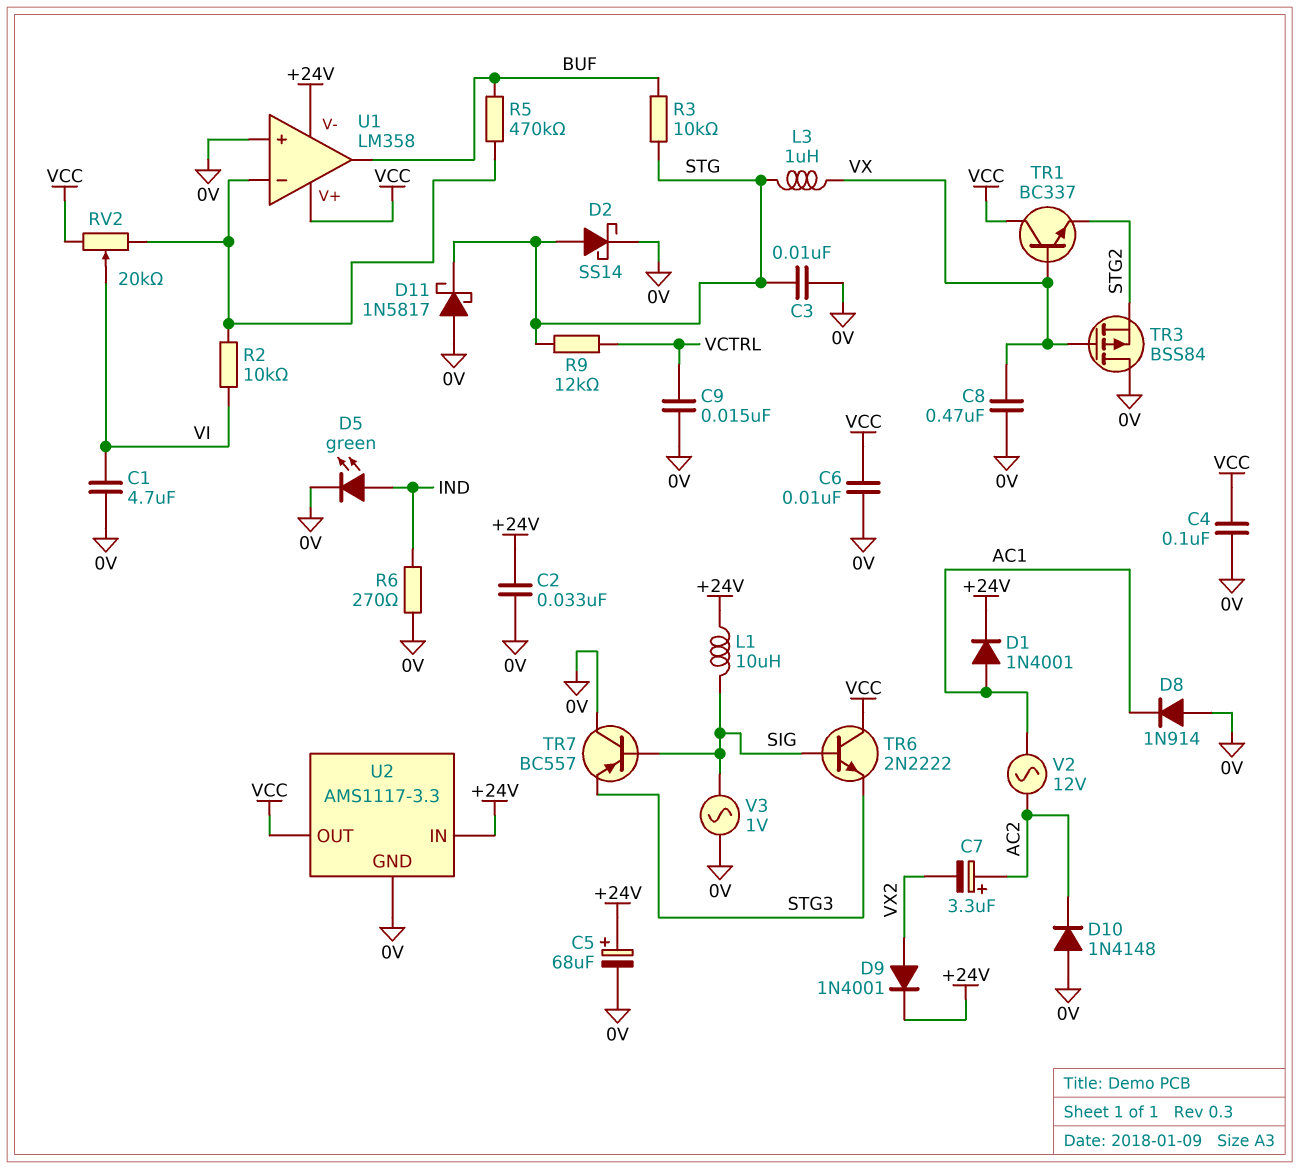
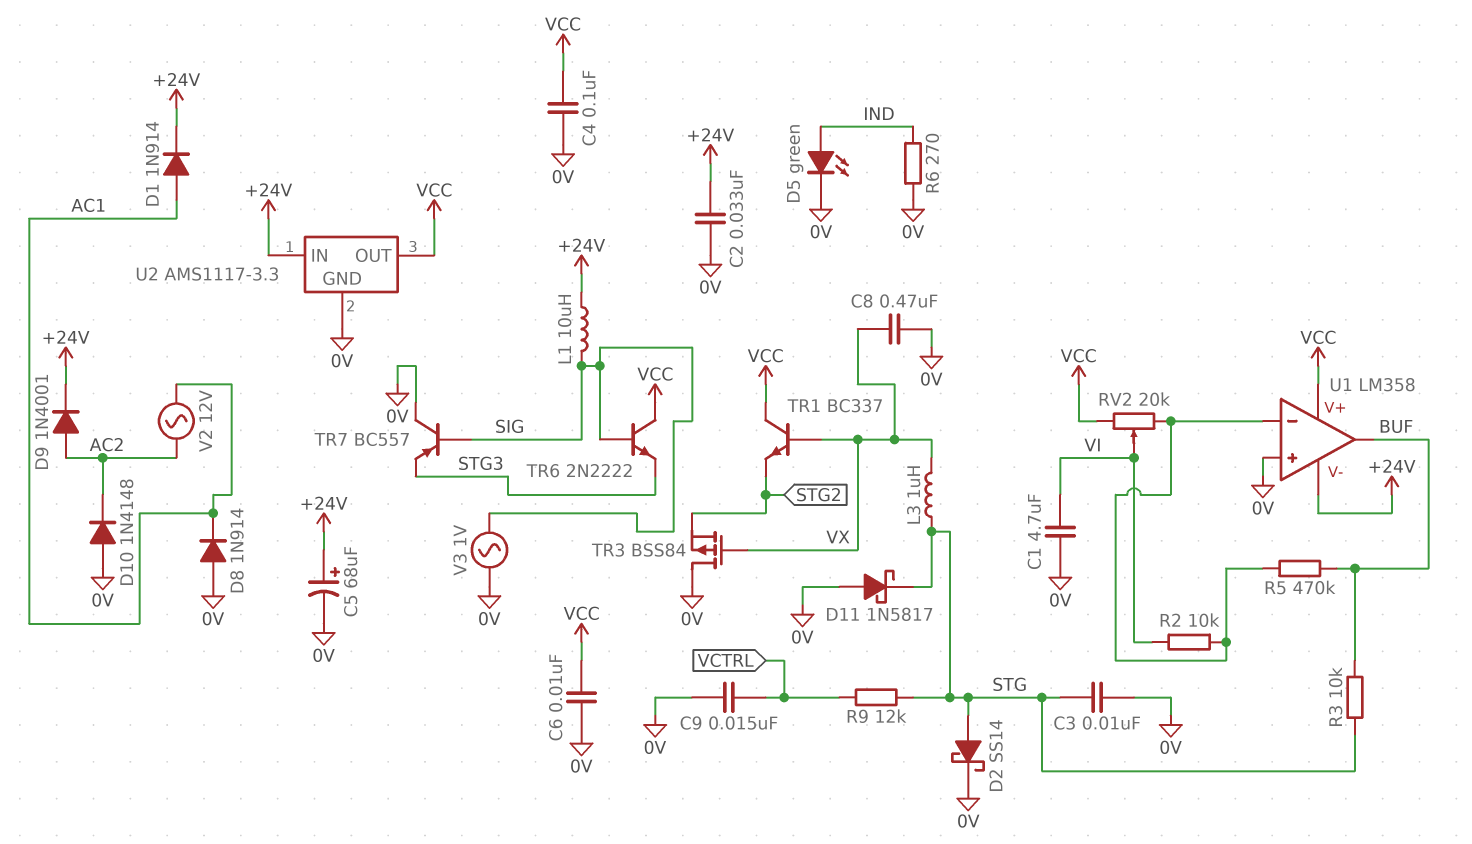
C7: 3.3uF (plus AC2, minus VX2) -> none
D1: diode 1N4001 (A AC1, K +24V) -> diode 1N914 (A AC1, K +24V)
D9: diode 1N4001 (A VX2, K +24V) -> diode 1N4001 (A AC2, K +24V)

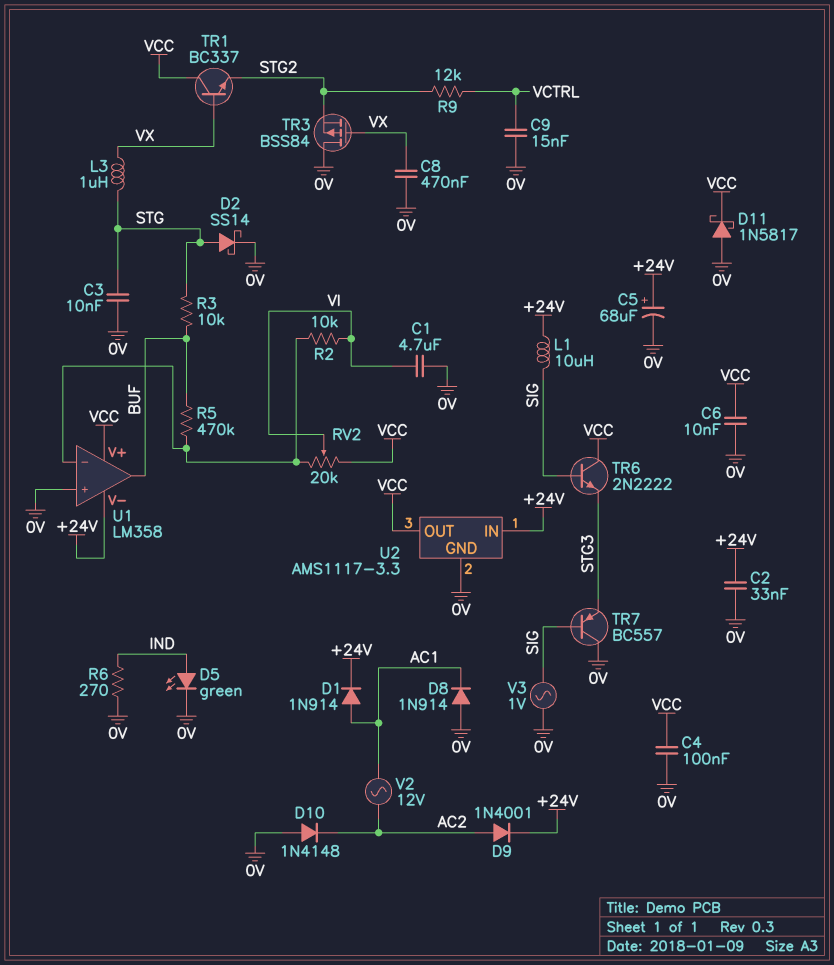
D11: schottky 1N5817 (A 0V, K STG) -> schottky 1N5817 (A 0V, K VCC)
R9: 12k (STG, VCTRL) -> 12k (STG2, VCTRL)

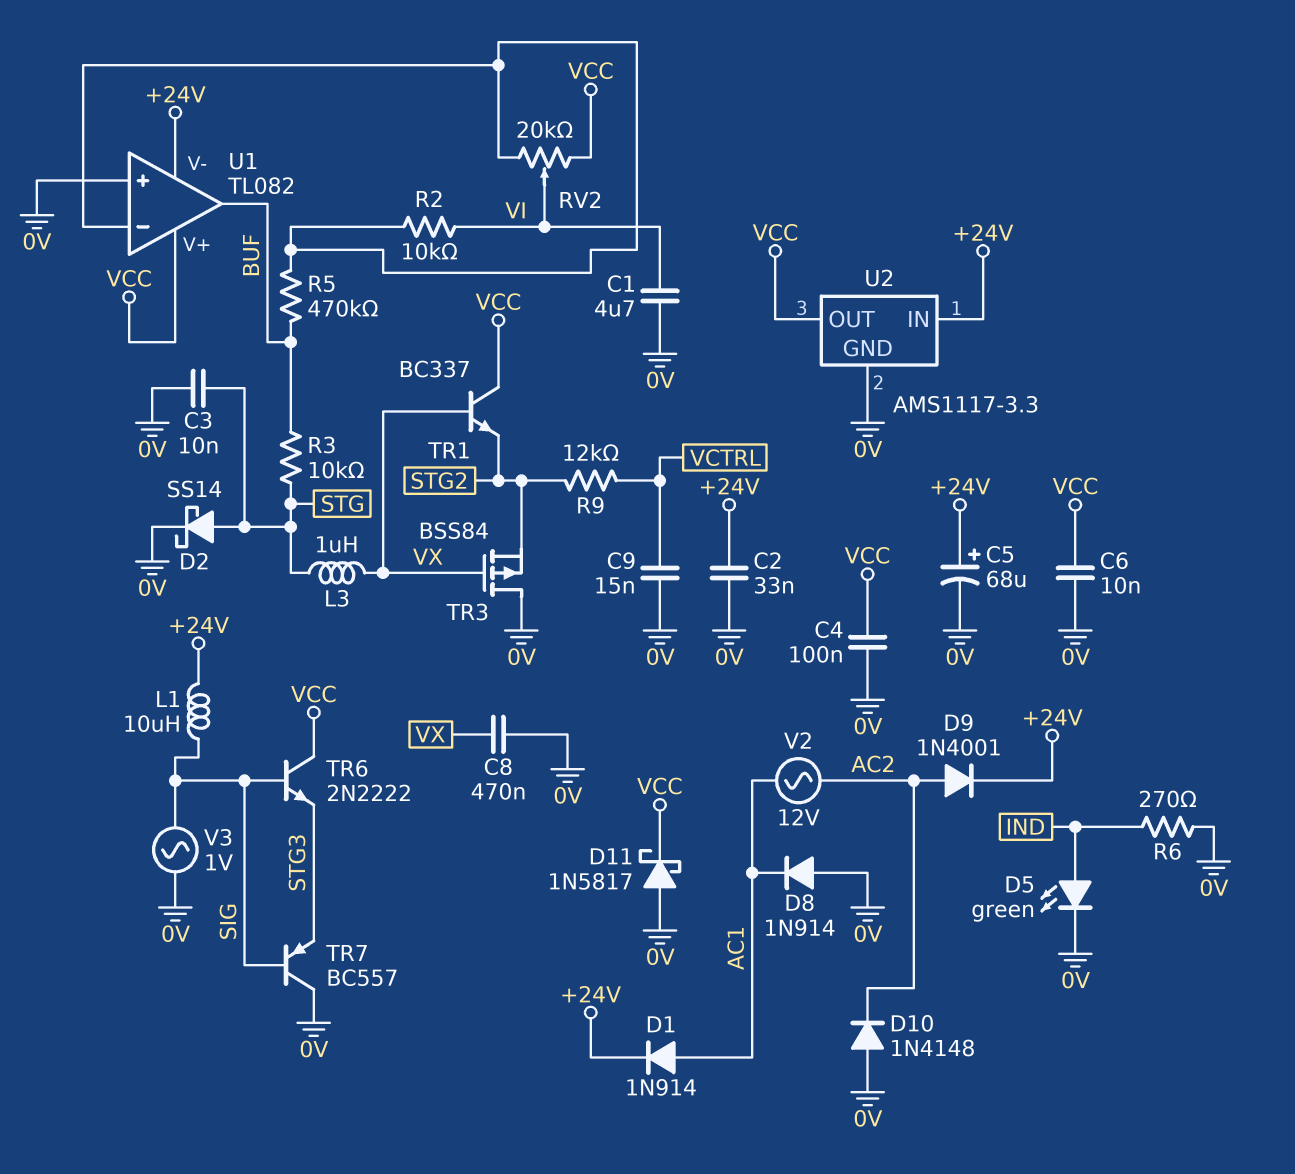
U1: LM358 -> TL082

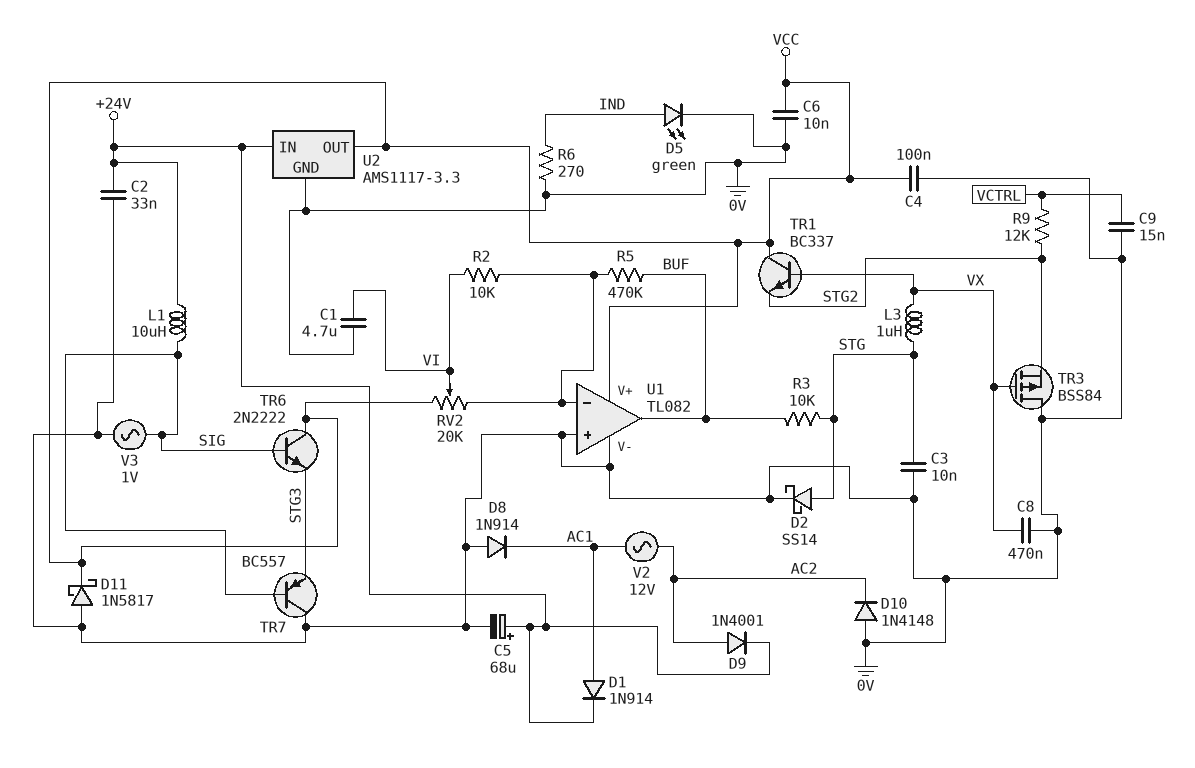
U1 pin V-: +24V -> 0V

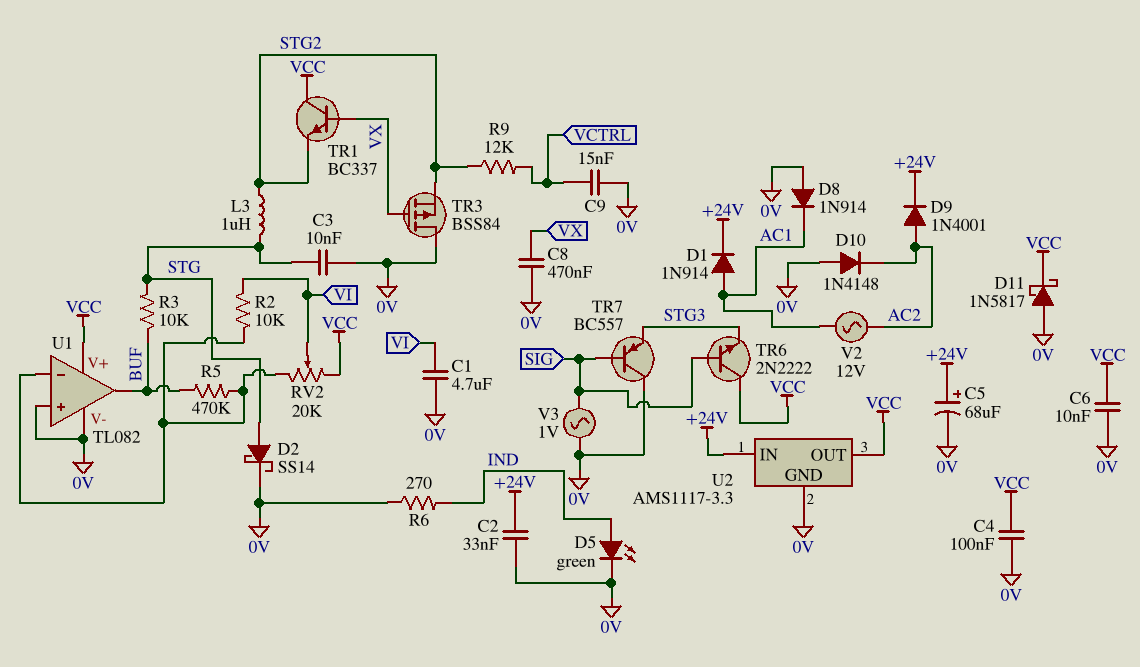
L1: 10uH (+24V, SIG) -> none
L3: 1uH (STG, VX) -> 1uH (STG, STG2)

